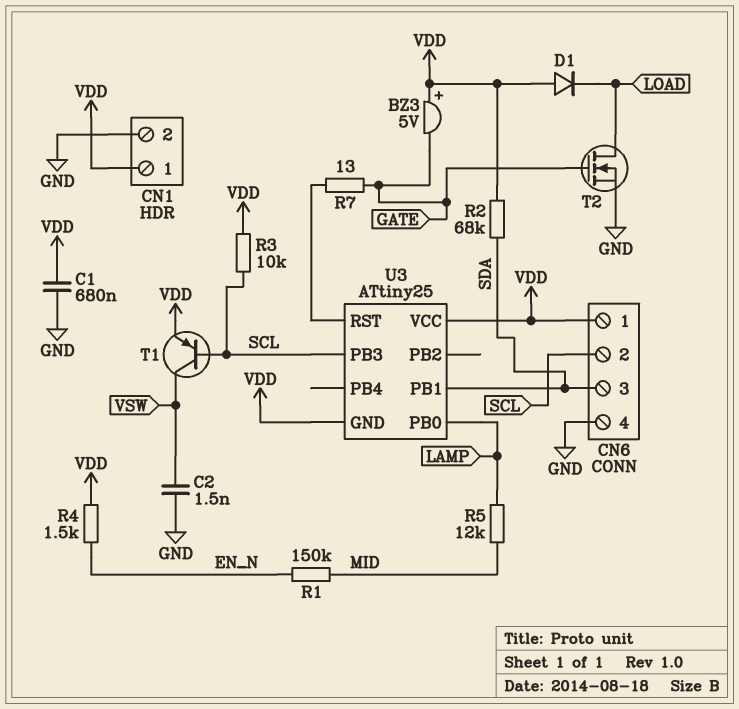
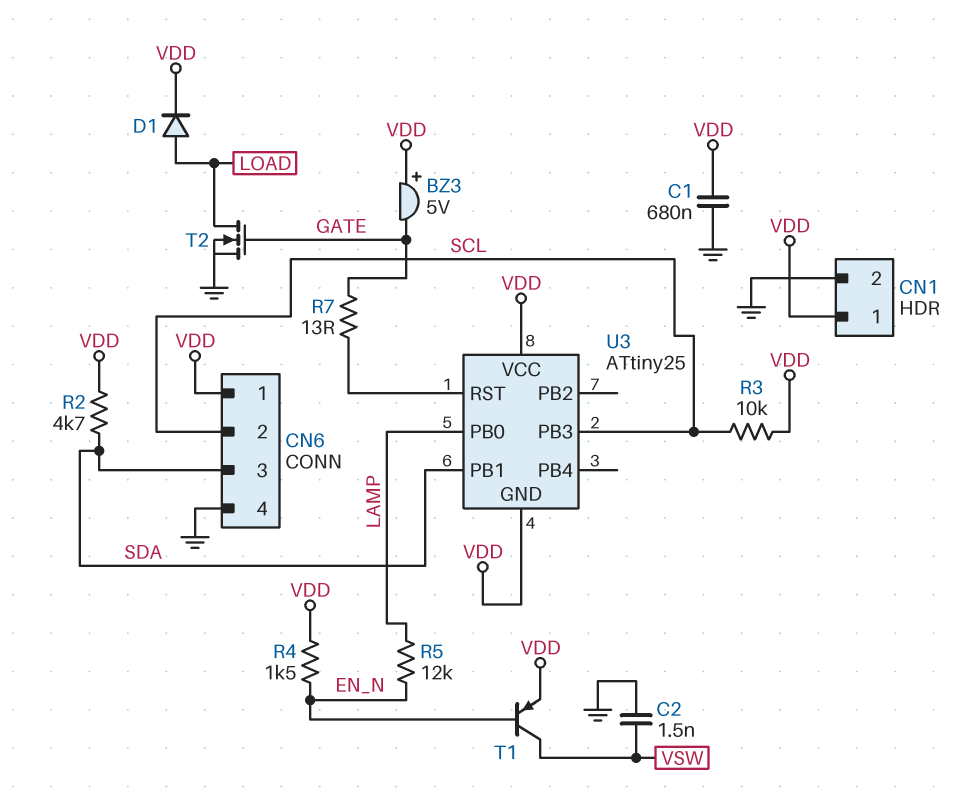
D1: diode (A VDD, K LOAD) -> diode (A LOAD, K VDD)
R1: 150k (EN_N, MID) -> none
R2: 68k (SDA, VDD) -> 4.7k (SDA, VDD)
R5: 12k (LAMP, MID) -> 12k (EN_N, LAMP)
T1: PNP (B SCL, C VSW, E VDD) -> PNP (B EN_N, C VSW, E VDD)

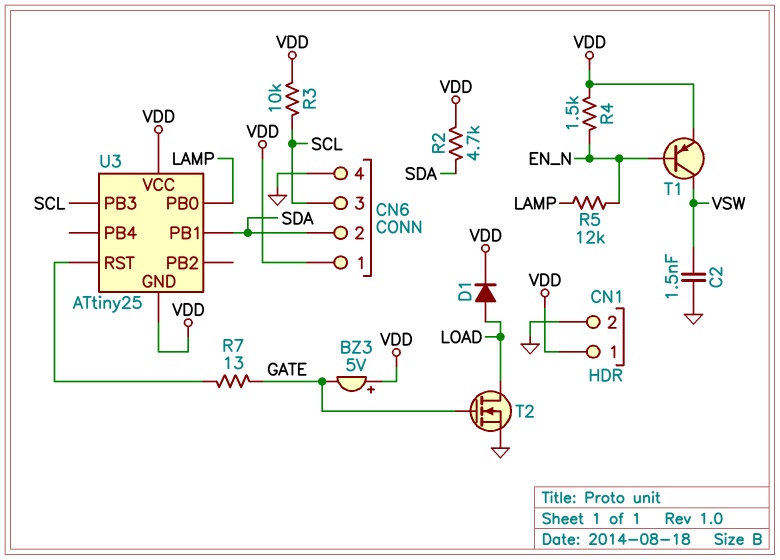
C1: 680nF (GND, VDD) -> none
CN6 pin 2: SCL -> SDA
CN6 pin 3: SDA -> SCL

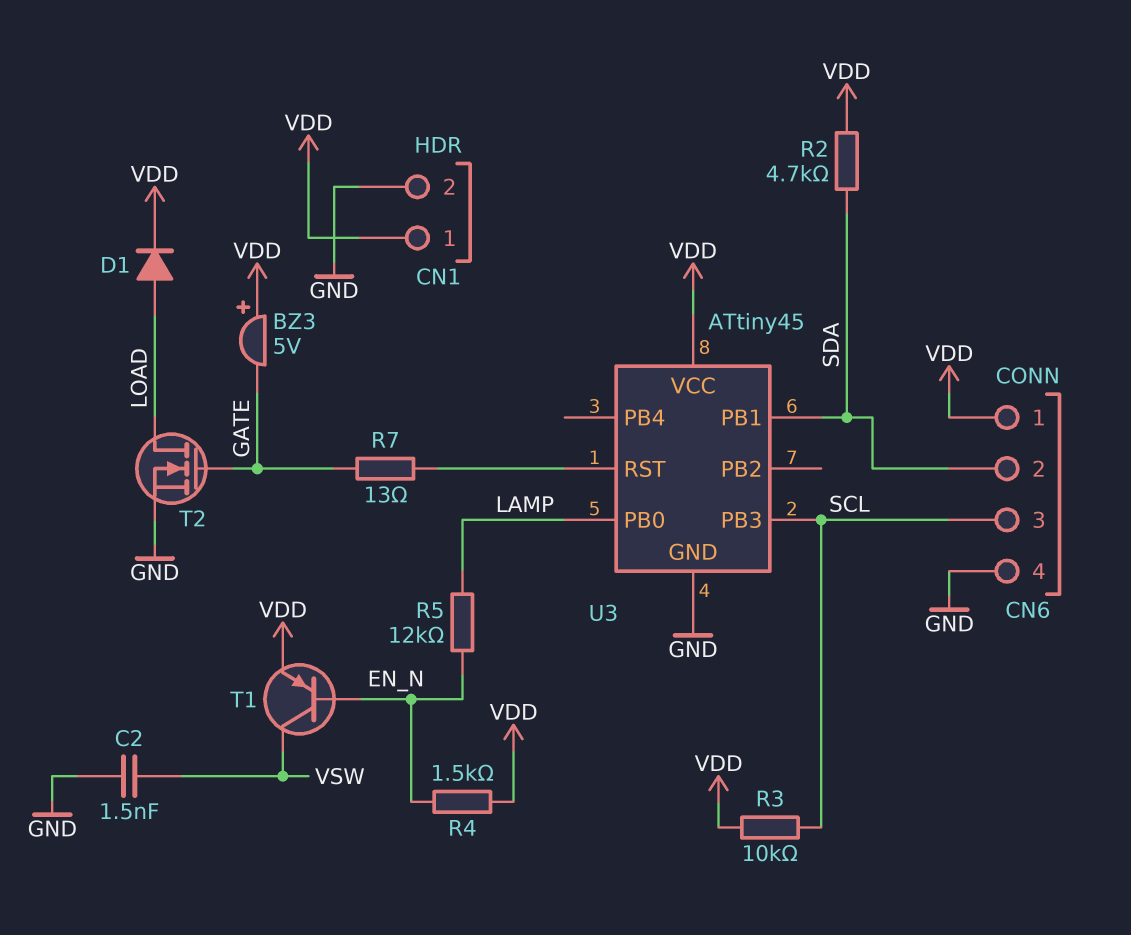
U3: ATtiny25 -> ATtiny45
U3 pin GND: VDD -> GND

